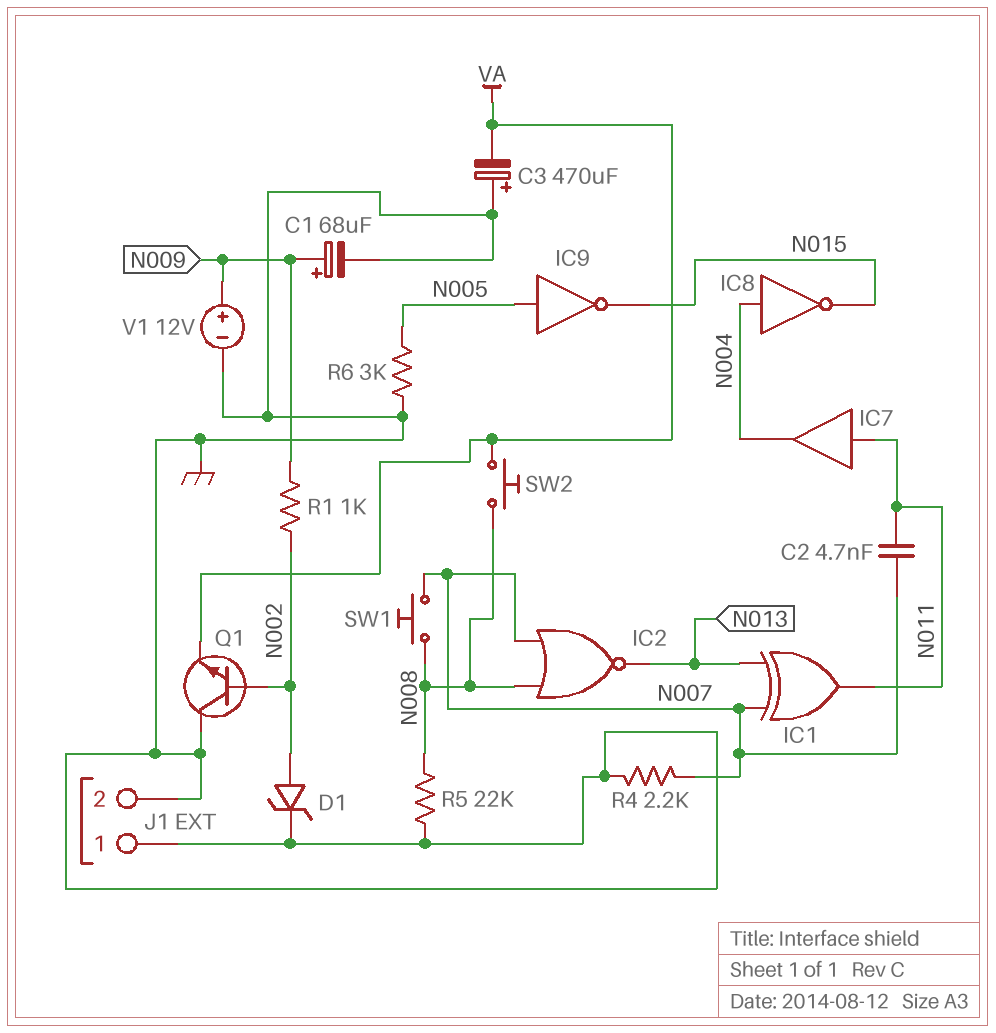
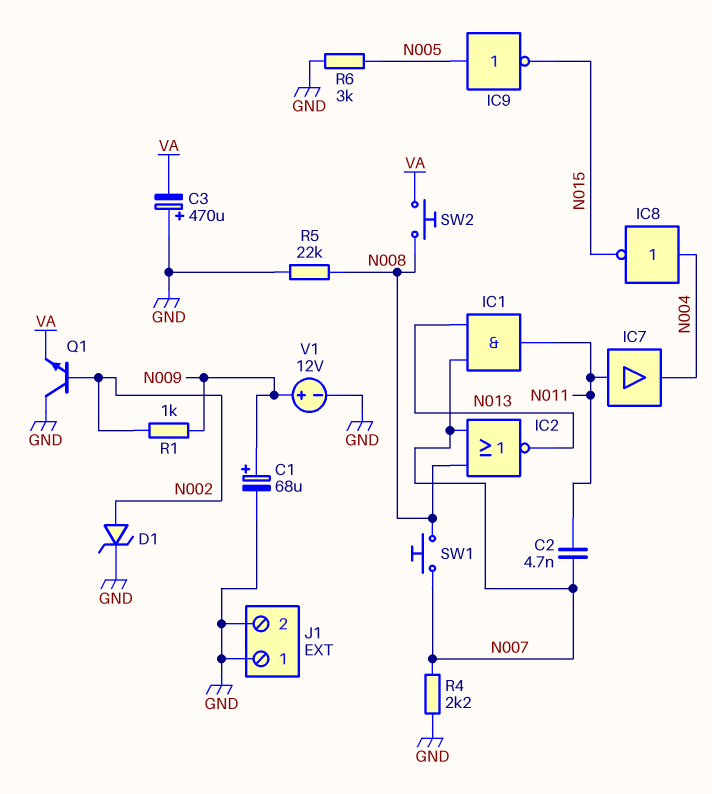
IC1: XOR (in N007, in N013, out N011) -> AND (in N007, in N013, out N011)

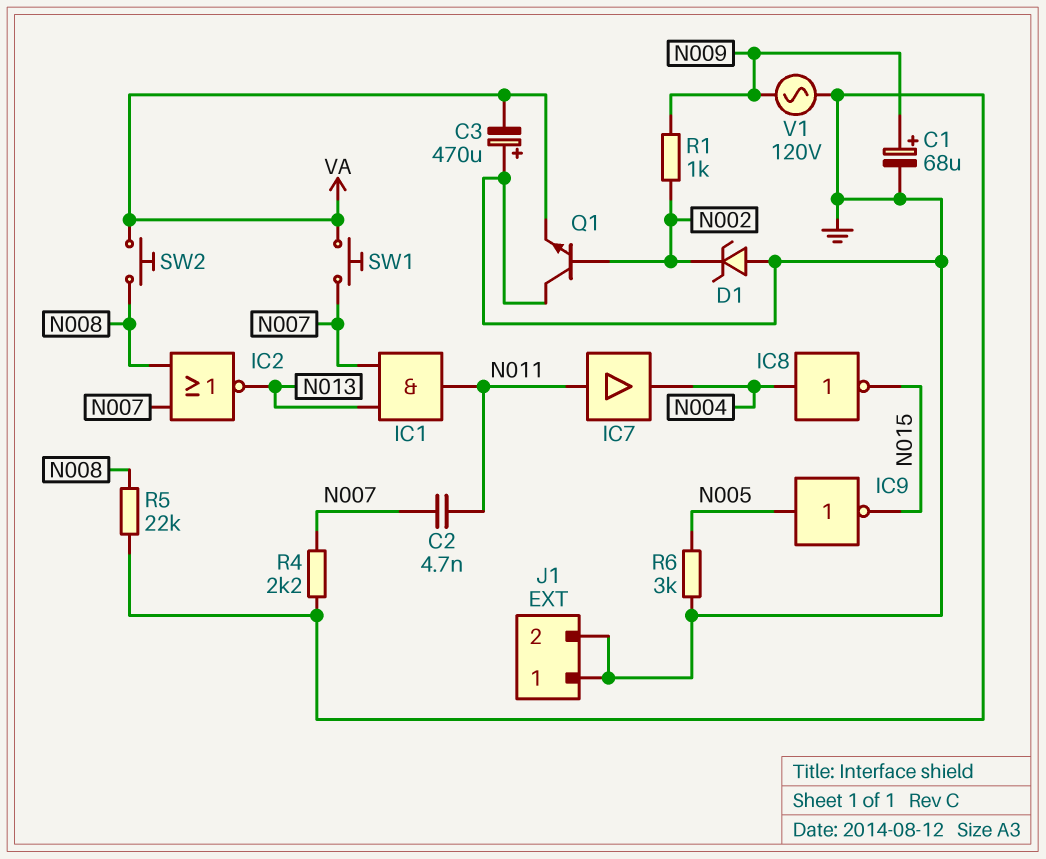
D1: zener (A N002, K GND) -> zener (A GND, K N002)
SW1: button (N007, N008) -> button (N007, VA)
V1: 12V (plus N009, minus GND) -> AC 120V (GND, N009)

